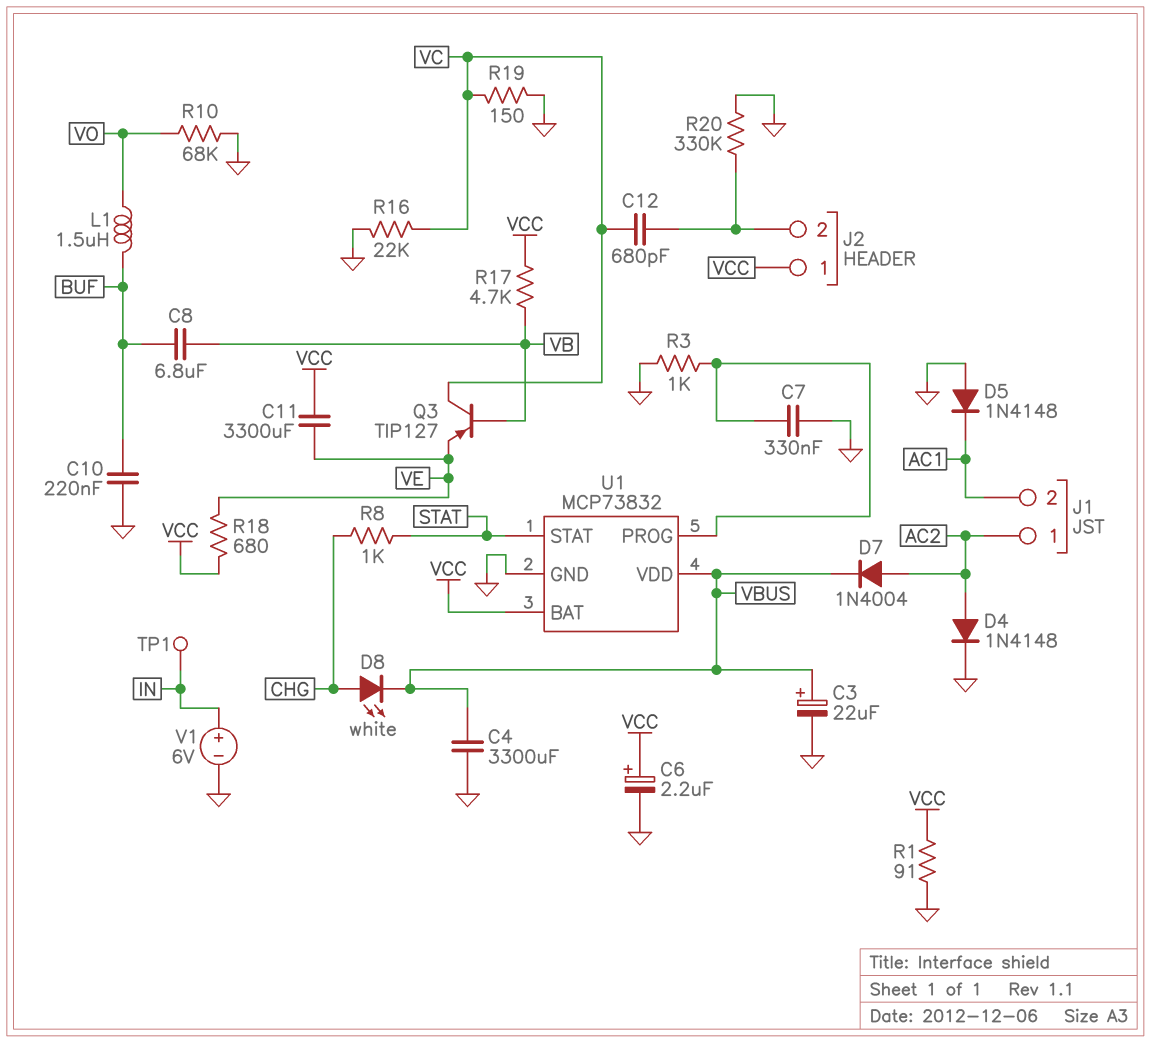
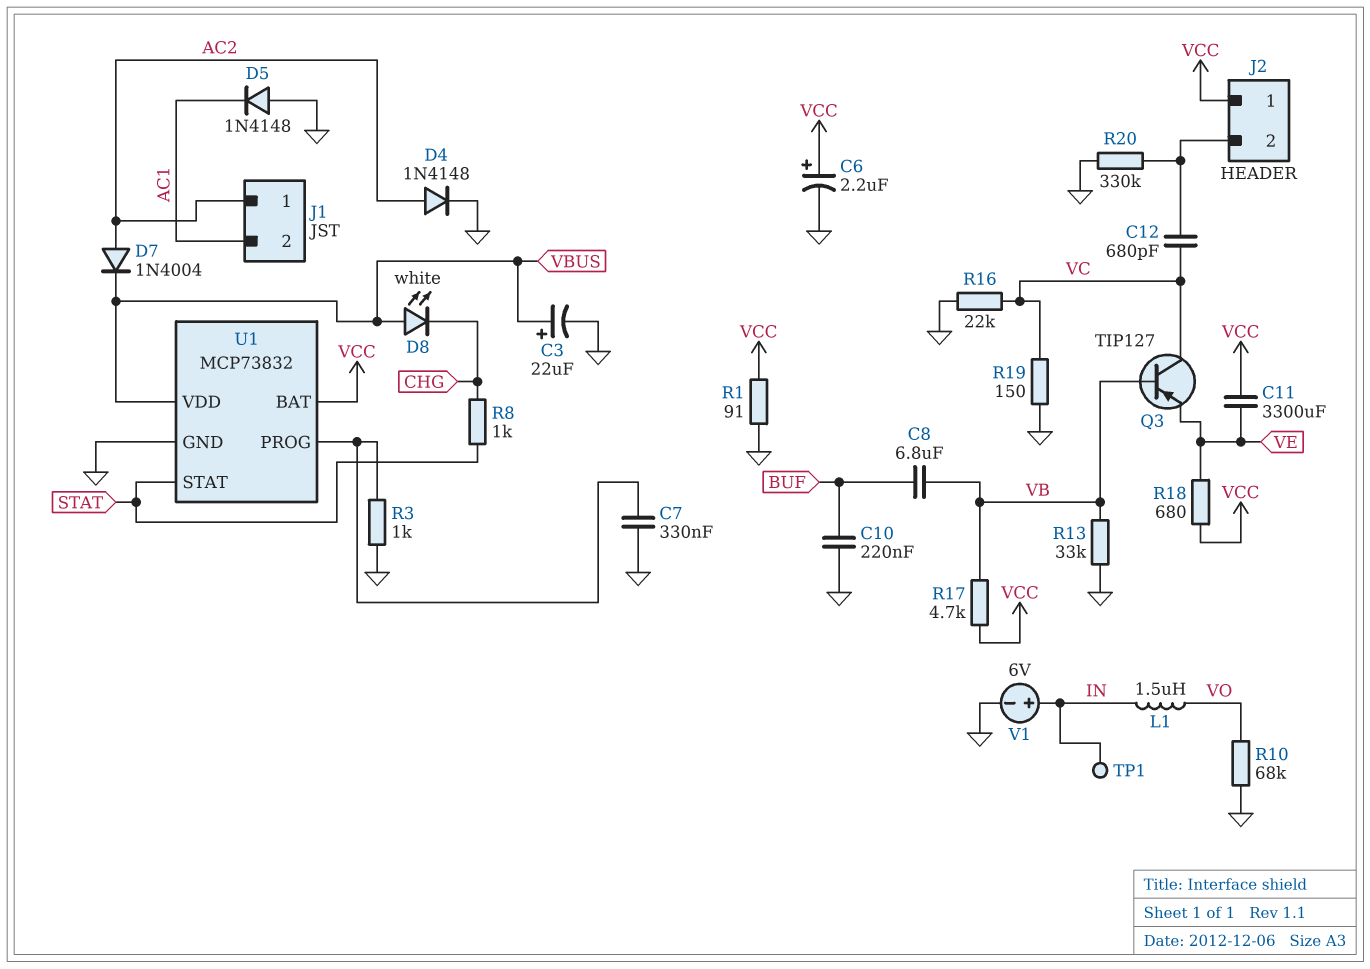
C4: 3300uF (GND, VBUS) -> none
D8: LED white (A CHG, K VBUS) -> LED white (A VBUS, K CHG)
L1: 1.5uH (BUF, VO) -> 1.5uH (IN, VO)
R13: none -> 33k (GND, VB)

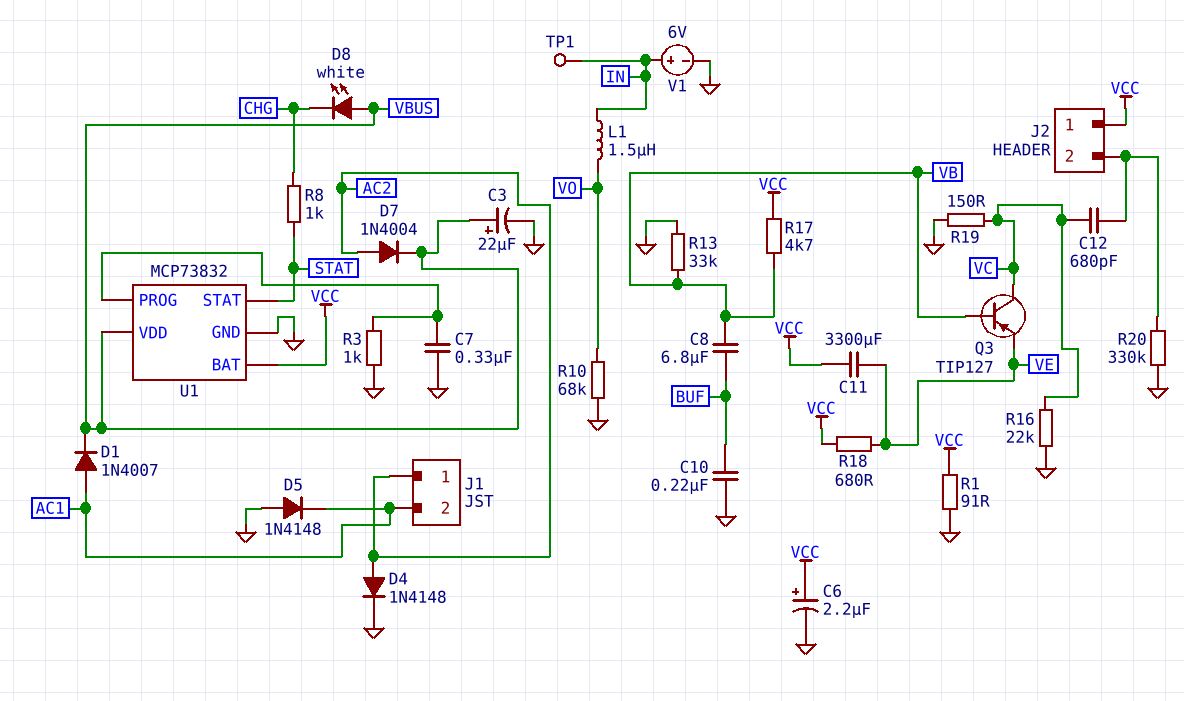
D1: none -> diode 1N4007 (A AC1, K VBUS)

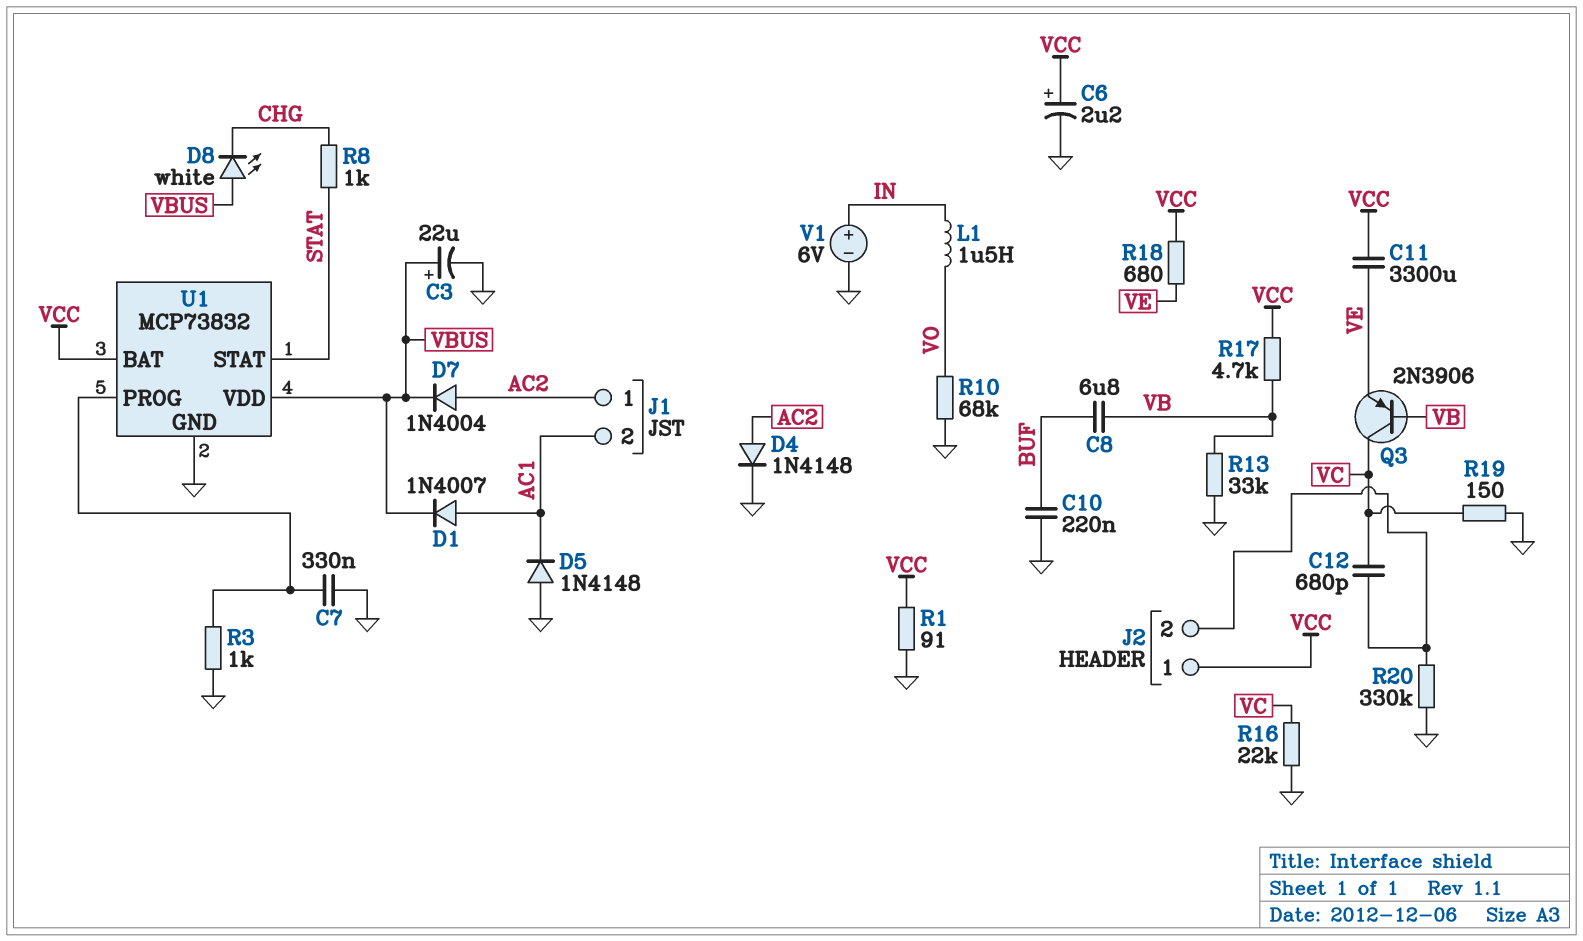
Q3: PNP TIP127 (B VB, C VC, E VE) -> PNP 2N3906 (B VB, C VC, E VE)
TP1: test point (IN) -> none

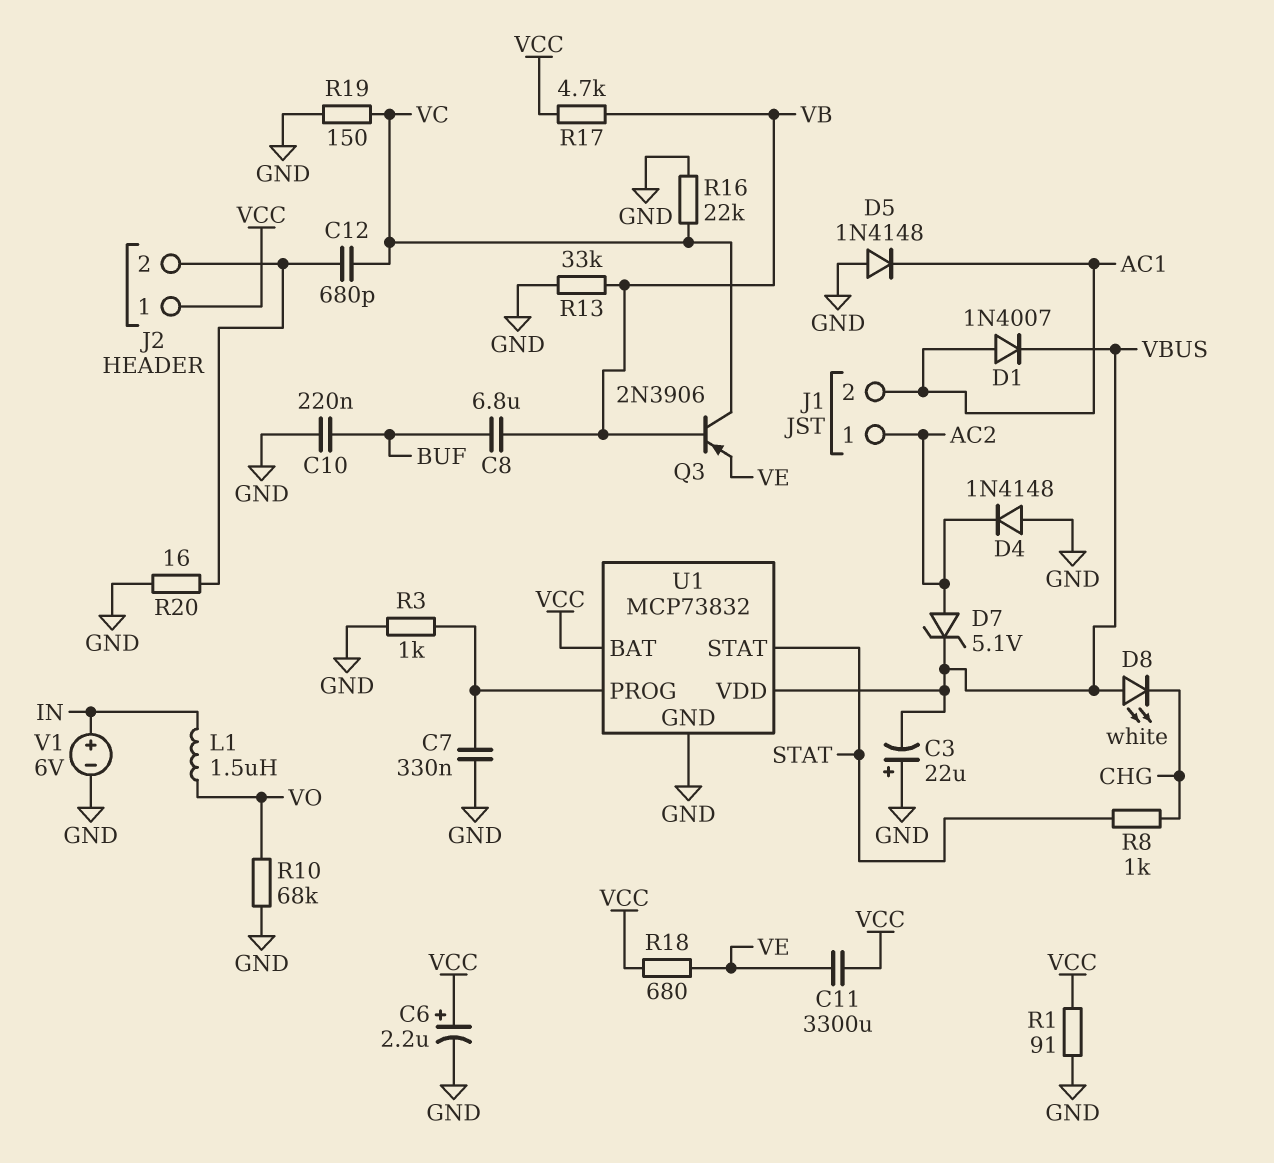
C3: 22uF (plus VBUS, minus GND) -> 22uF (plus GND, minus VBUS)
D4: diode 1N4148 (A AC2, K GND) -> diode 1N4148 (A GND, K AC2)
D7: diode 1N4004 (A AC2, K VBUS) -> zener 5.1V (A AC2, K VBUS)
R20: 330k (GND, J2/2) -> 16 (GND, J2/2)

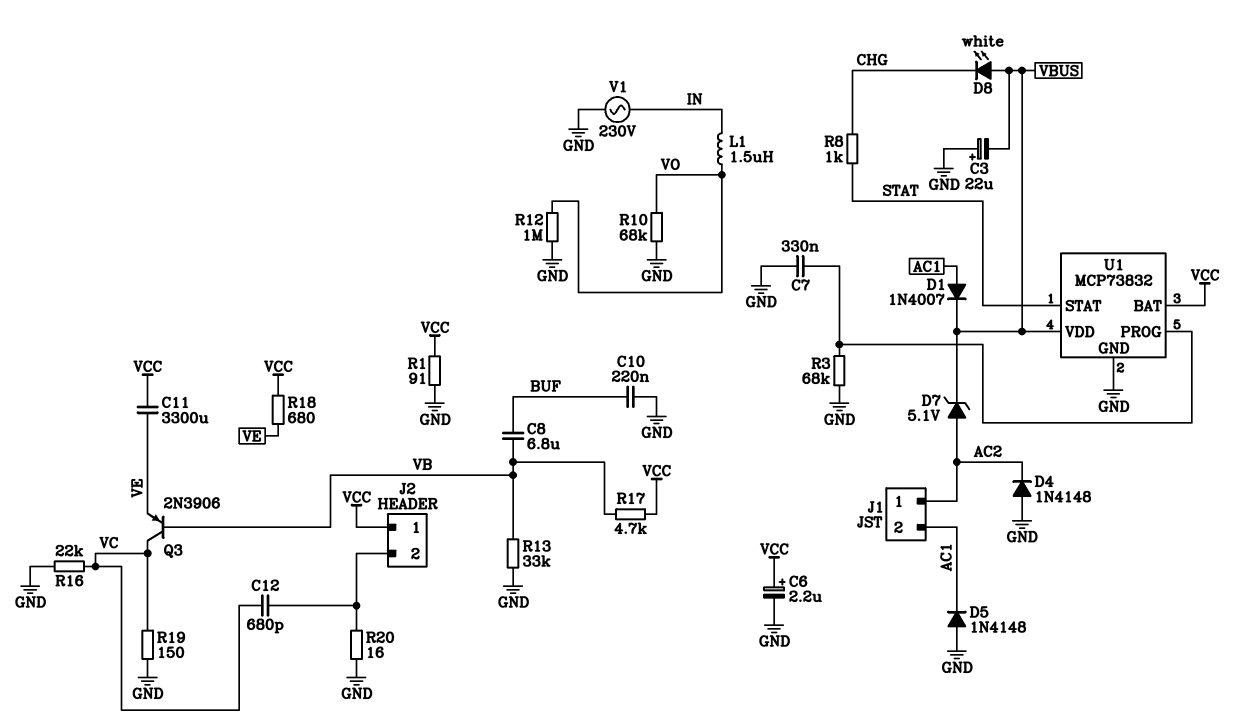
R3: 1k (GND, U1/PROG) -> 68k (GND, U1/PROG)
R12: none -> 1M (GND, VO)
V1: 6V (plus IN, minus GND) -> AC 230V (GND, IN)

